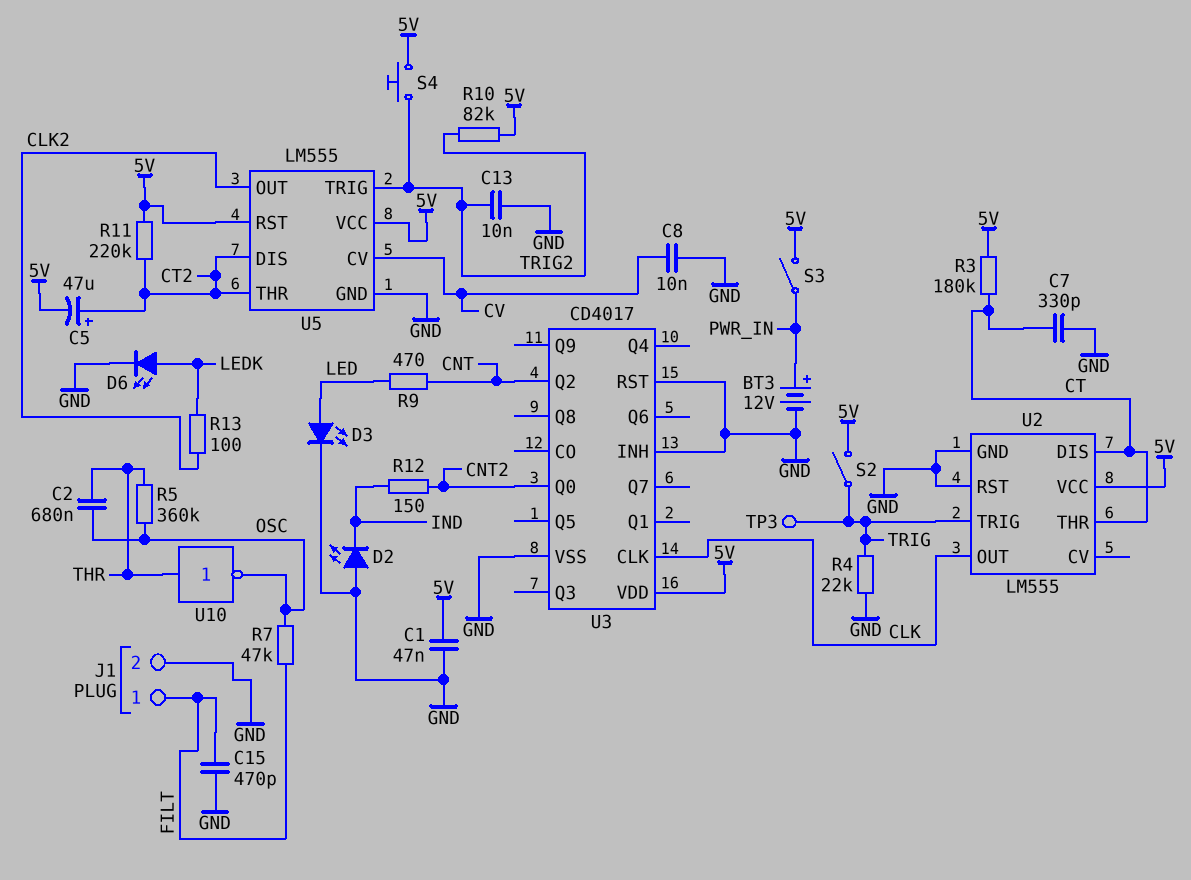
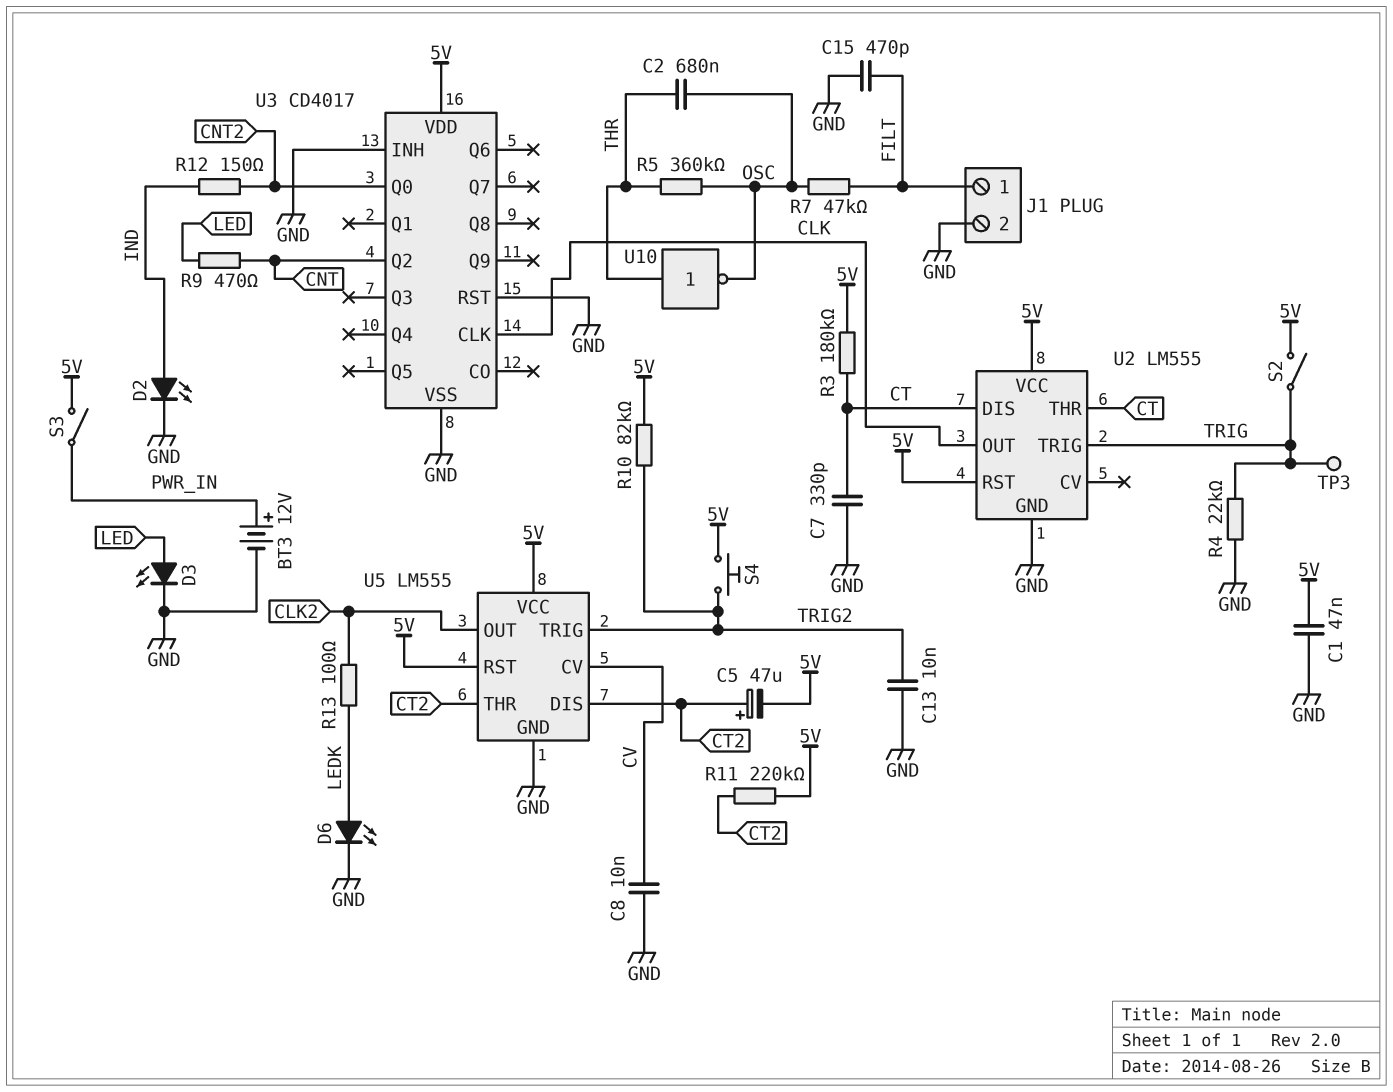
D2: LED (A GND, K IND) -> LED (A IND, K GND)
U2 pin RST: GND -> 5V

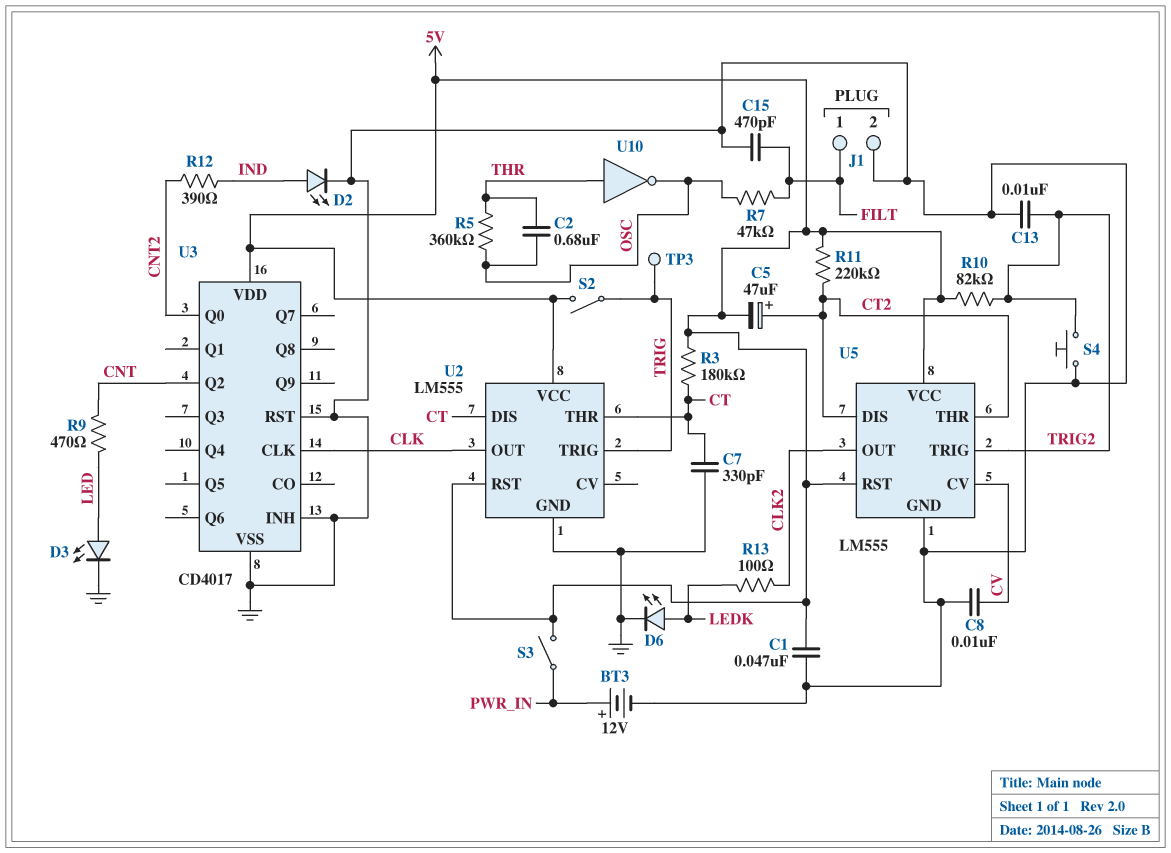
R4: 22k (GND, TRIG) -> none
R12: 150 (CNT2, IND) -> 390 (CNT2, IND)
S4: button (5V, TRIG2) -> button (GND, TRIG2)

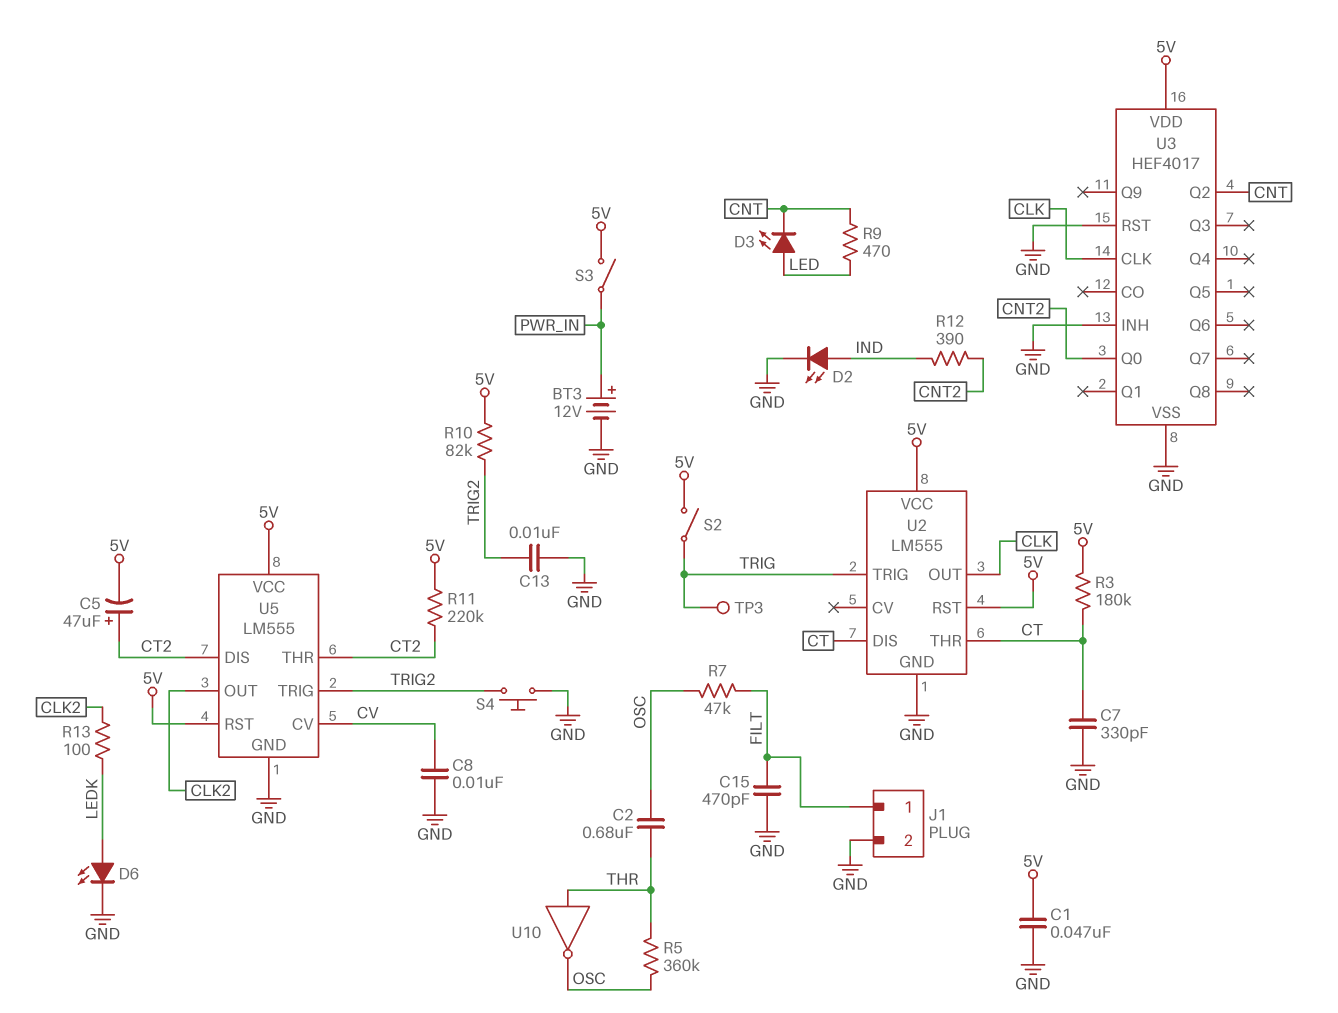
D3: LED (A LED, K GND) -> LED (A LED, K CNT)
U3: CD4017 -> HEF4017

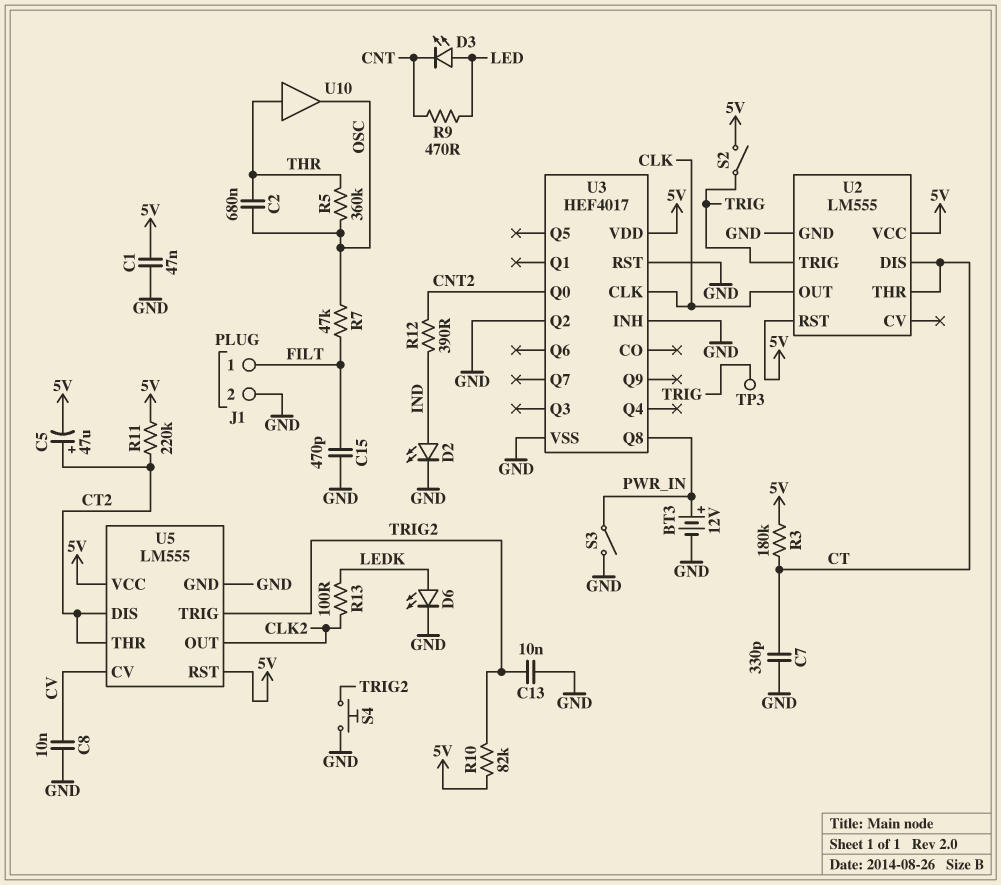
S3: switch (5V, PWR_IN) -> switch (GND, PWR_IN)
U3 pin Q2: CNT -> GND
U3 pin Q8: none -> PWR_IN
U10: NOT (in THR, out OSC) -> buffer (in THR, out OSC)

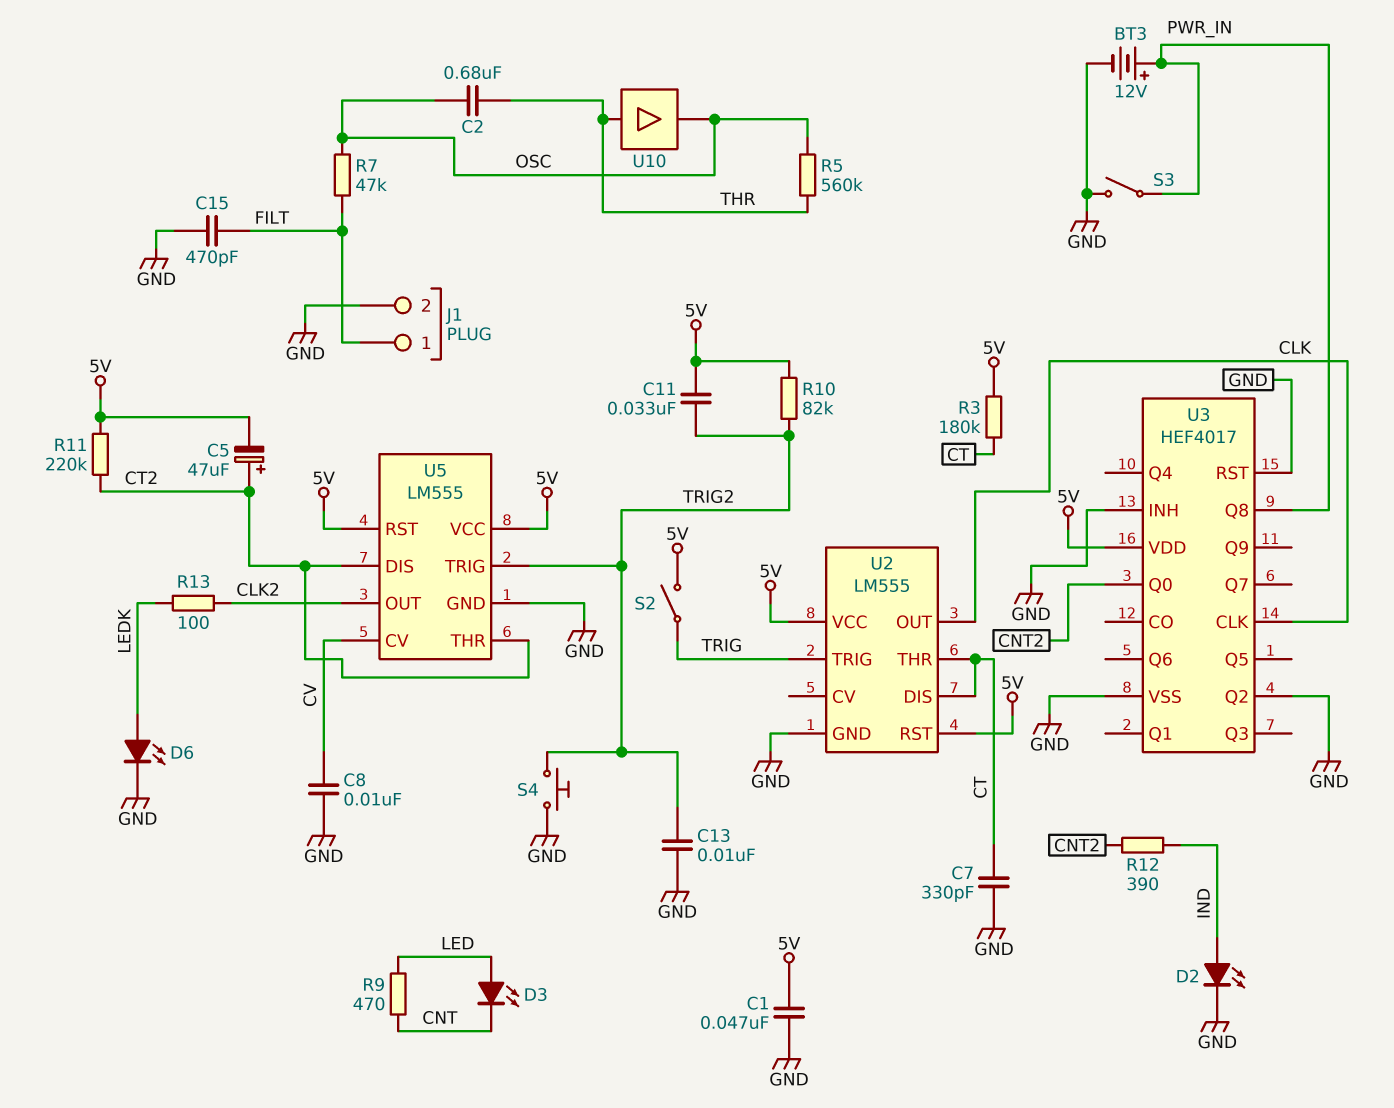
C11: none -> 33nF (5V, TRIG2)
R5: 360k (OSC, THR) -> 560k (OSC, THR)
TP3: test point (TRIG) -> none

